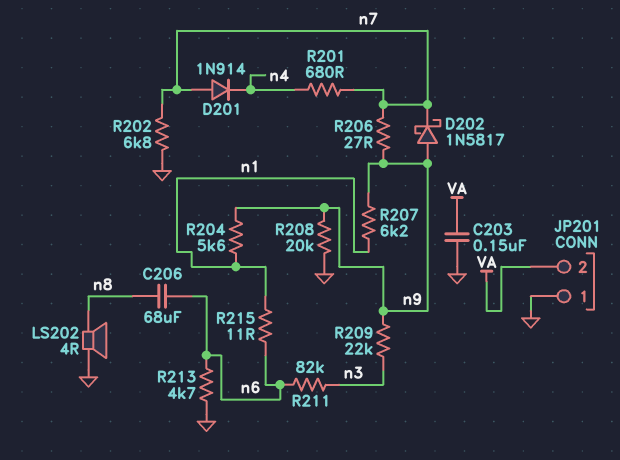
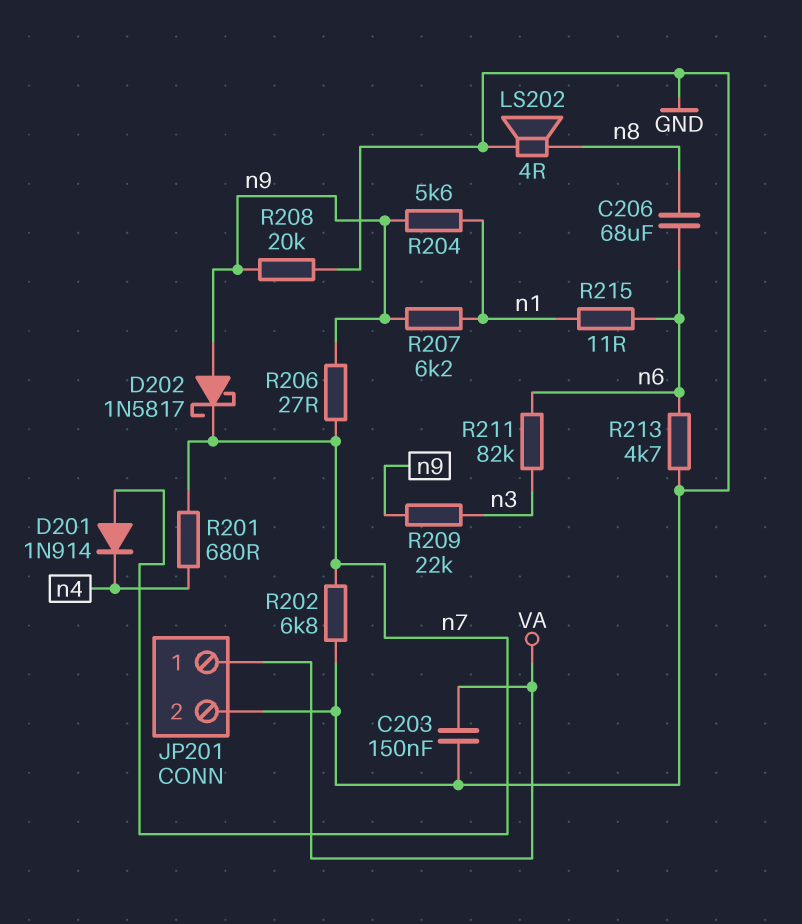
JP201 pin 1: GND -> VA
JP201 pin 2: VA -> GND

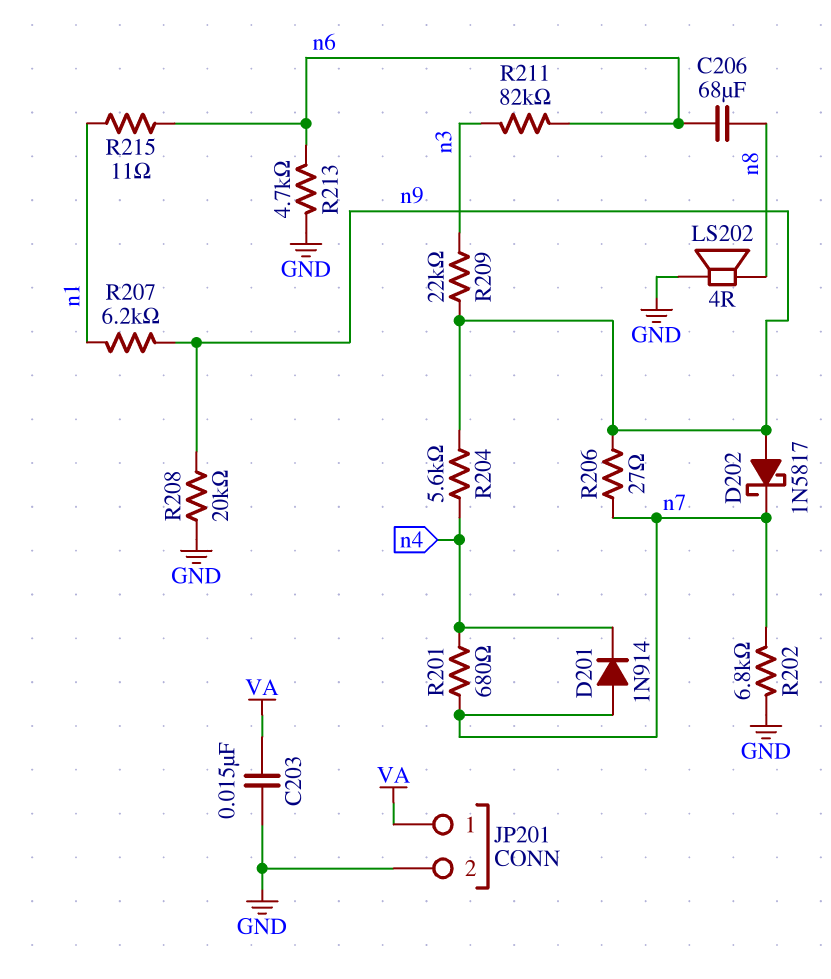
C203: 150nF (GND, VA) -> 15nF (GND, VA)
R204: 5.6k (n1, n9) -> 5.6k (n4, n9)

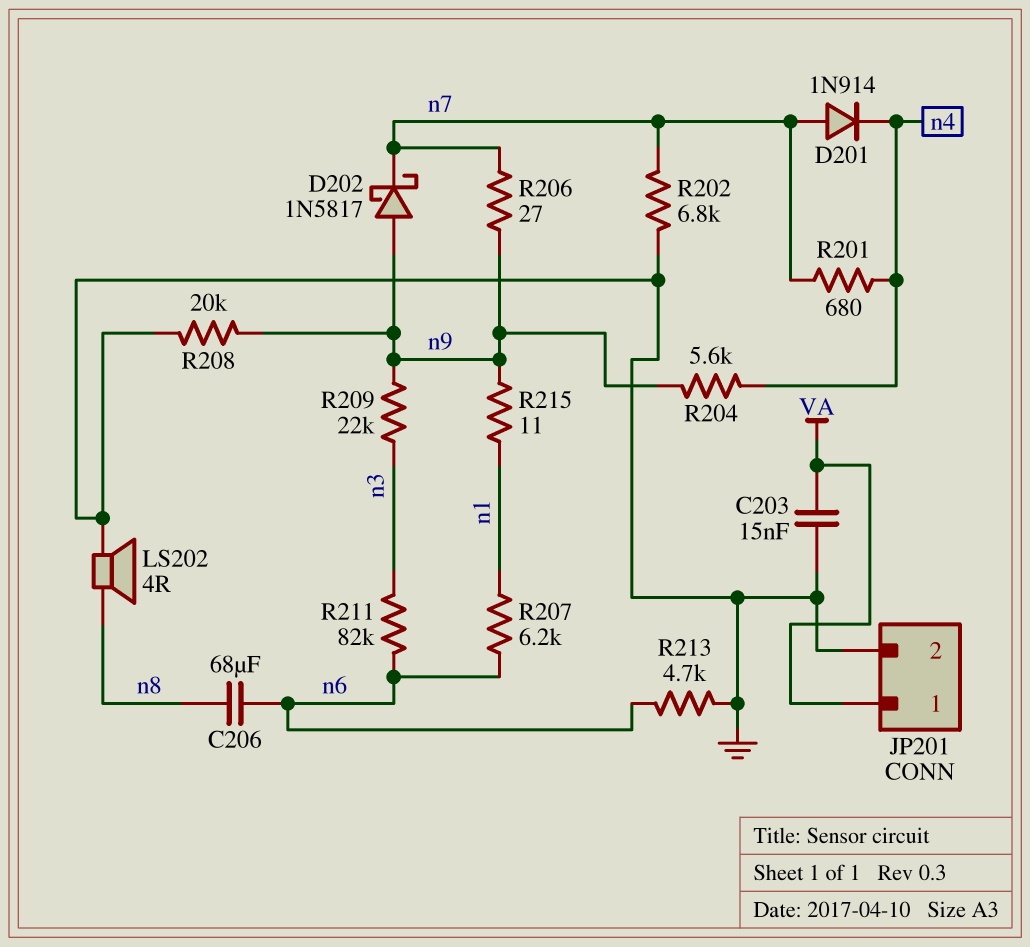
R207: 6.2k (n1, n9) -> 6.2k (n1, n6)
R215: 11 (n1, n6) -> 11 (n1, n9)

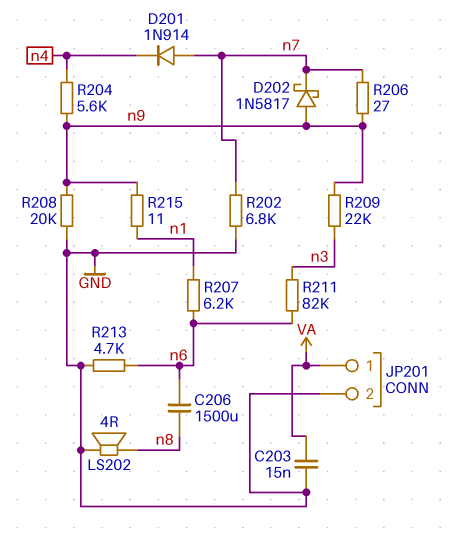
C206: 68uF (n6, n8) -> 1500uF (n6, n8)
R201: 680 (n4, n7) -> none

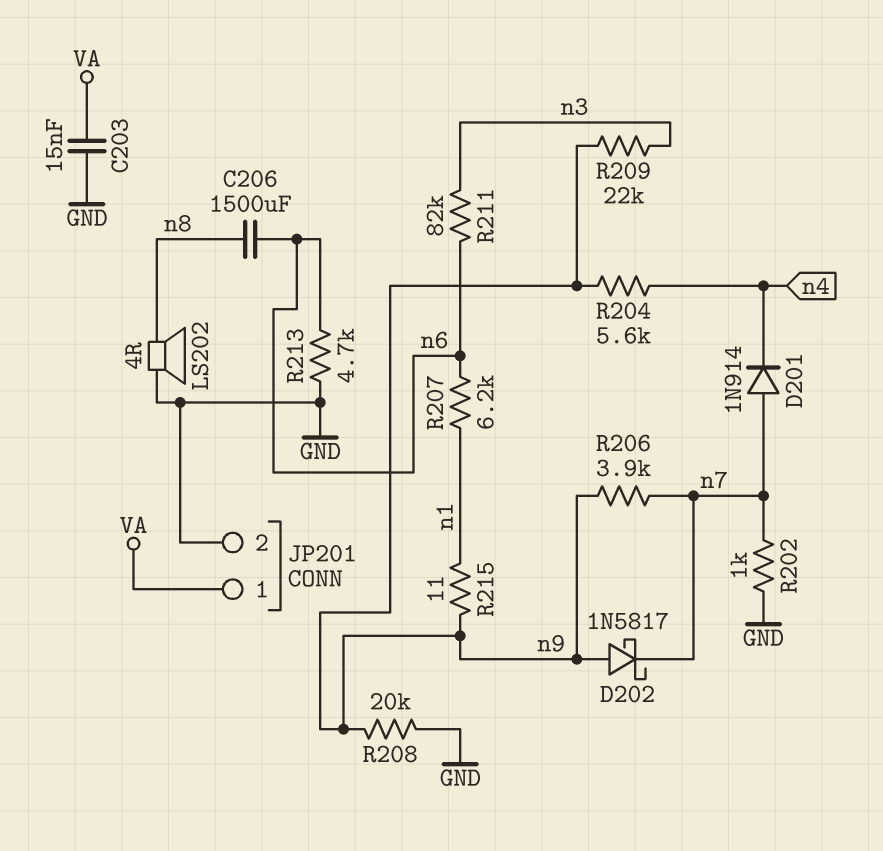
R202: 6.8k (GND, n7) -> 1k (GND, n7)
R206: 27 (n7, n9) -> 3.9k (n7, n9)

